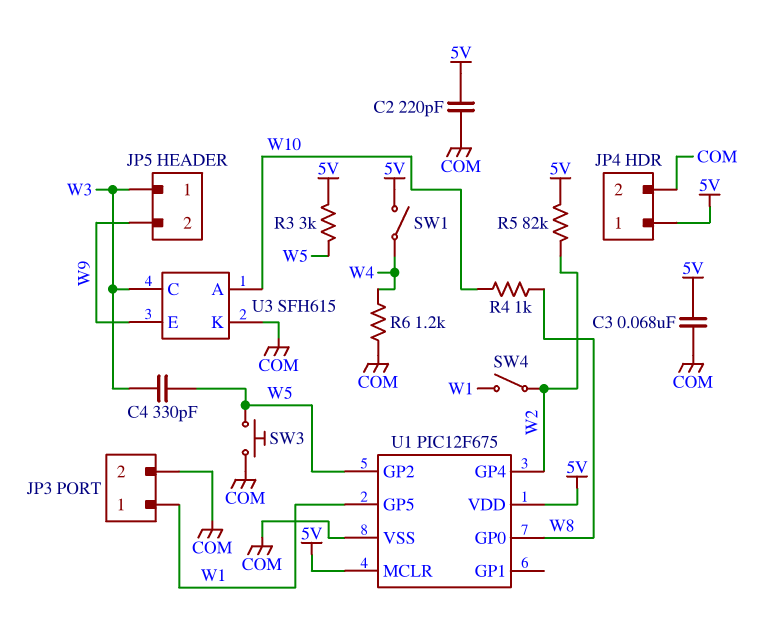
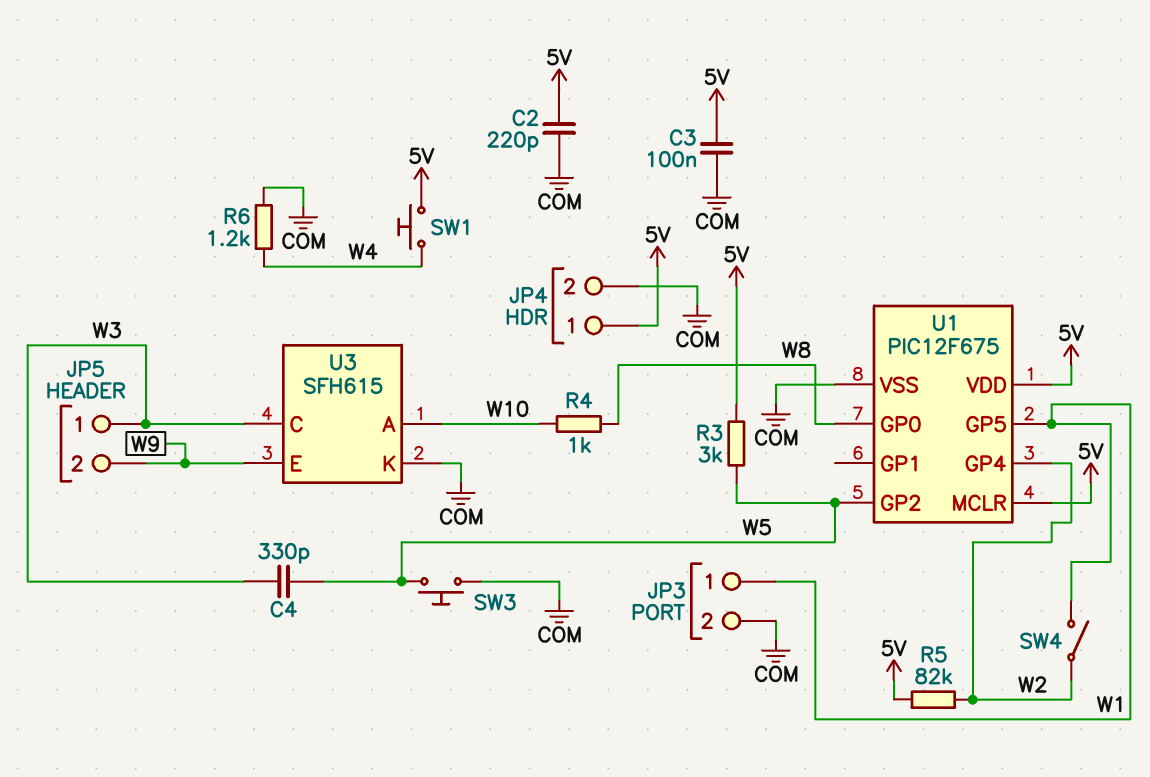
C3: 68nF (5V, COM) -> 100nF (5V, COM)
SW1: switch (5V, W4) -> button (5V, W4)

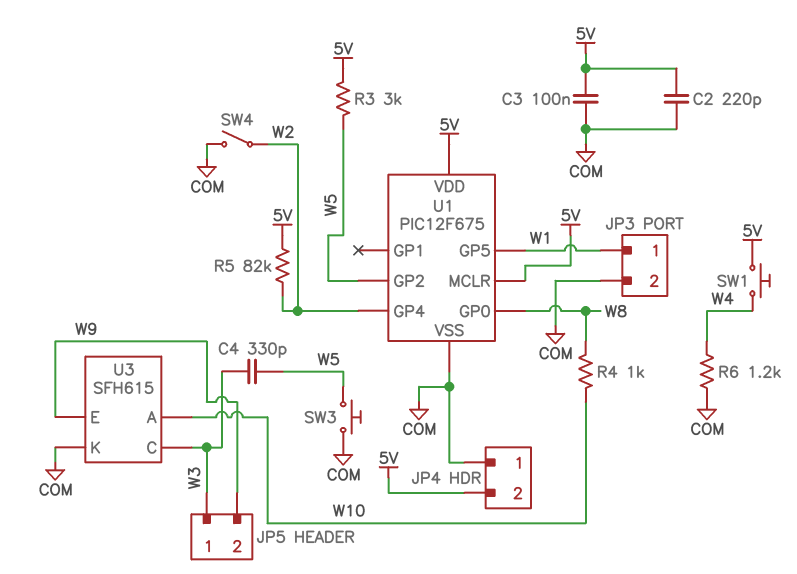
JP4 pin 1: 5V -> COM
JP4 pin 2: COM -> 5V
SW4: switch (W1, W2) -> switch (COM, W2)

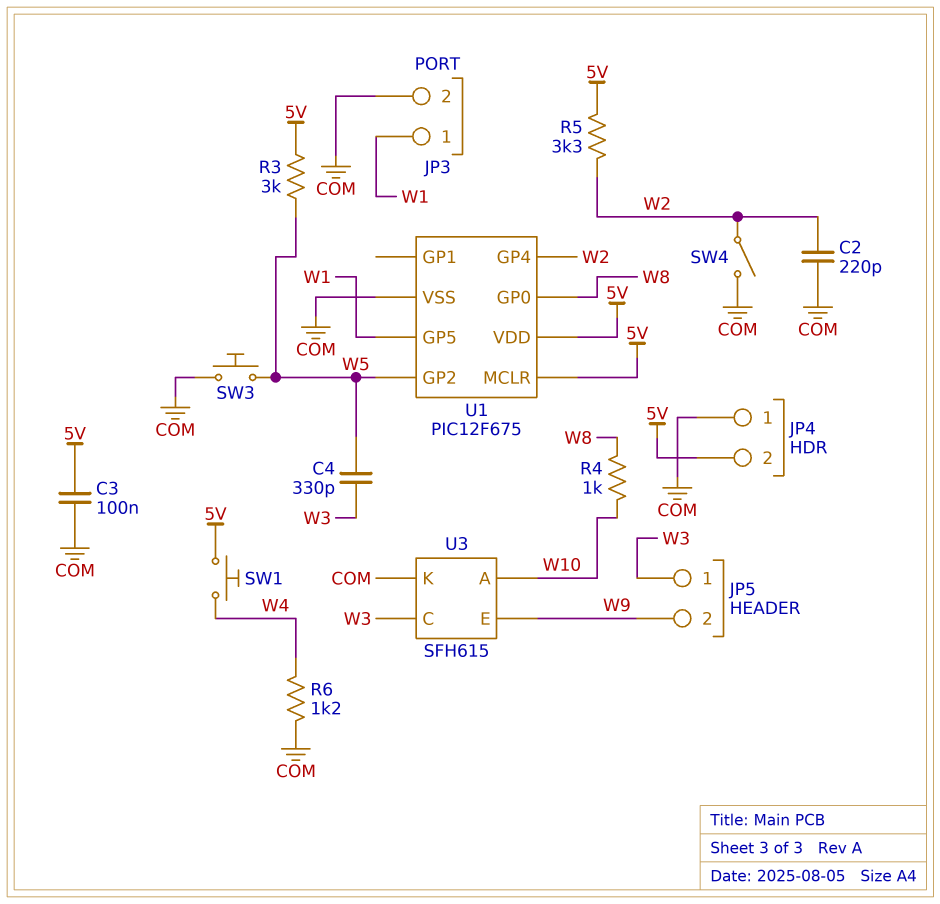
C2: 220pF (5V, COM) -> 220pF (COM, W2)
R5: 82k (5V, W2) -> 3.3k (5V, W2)

